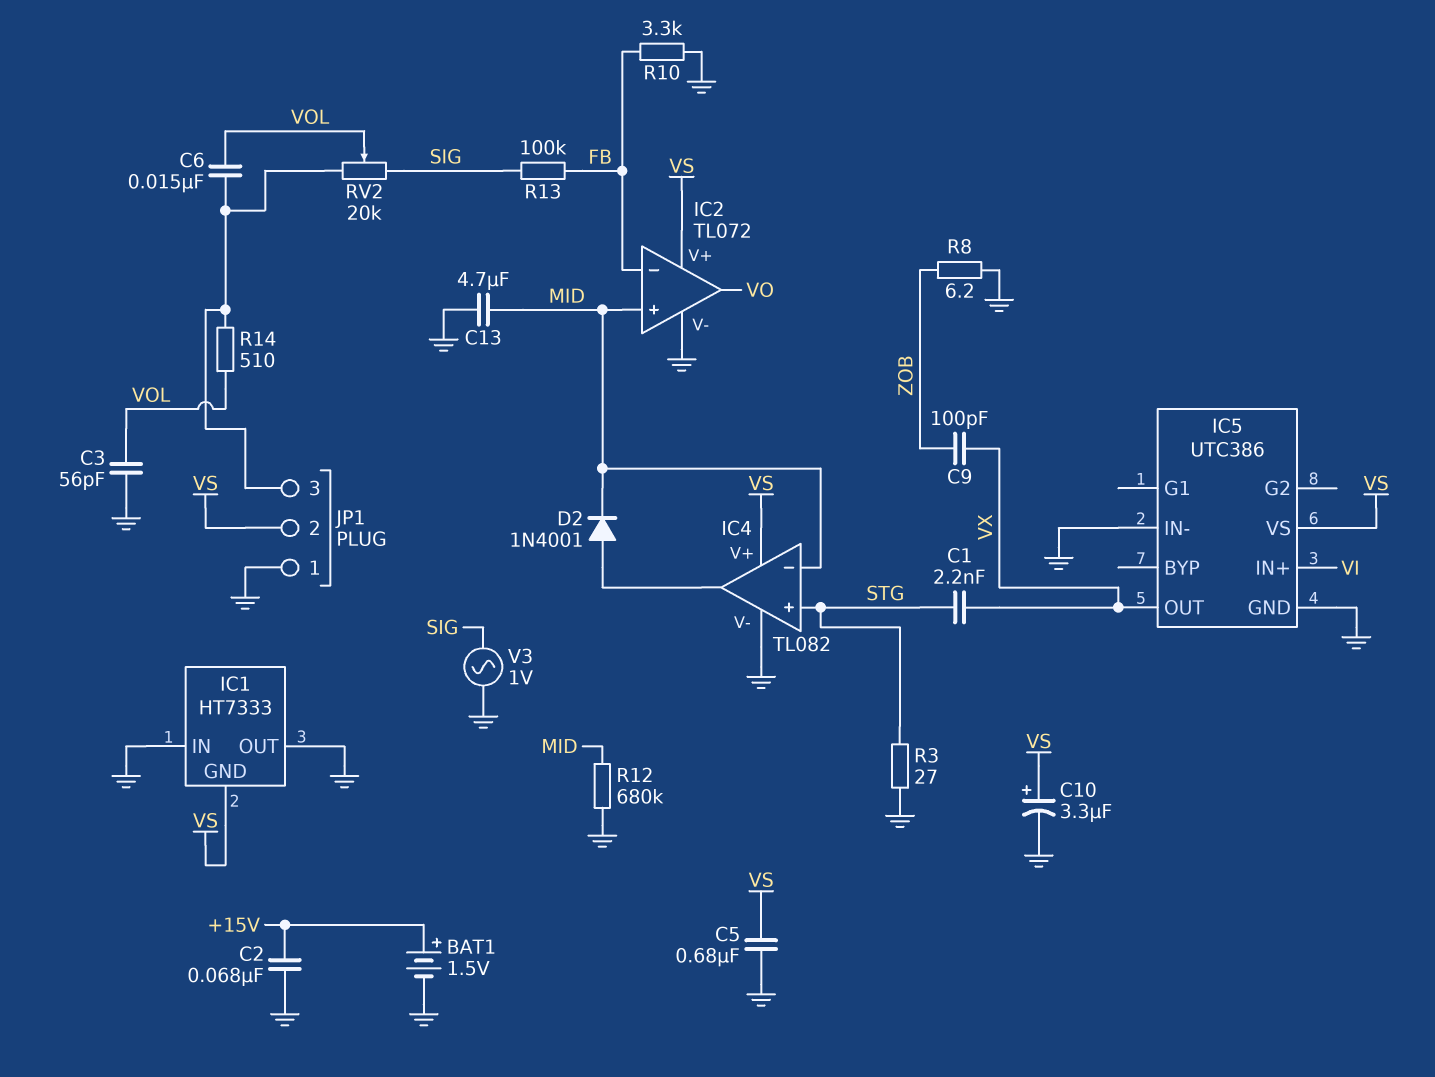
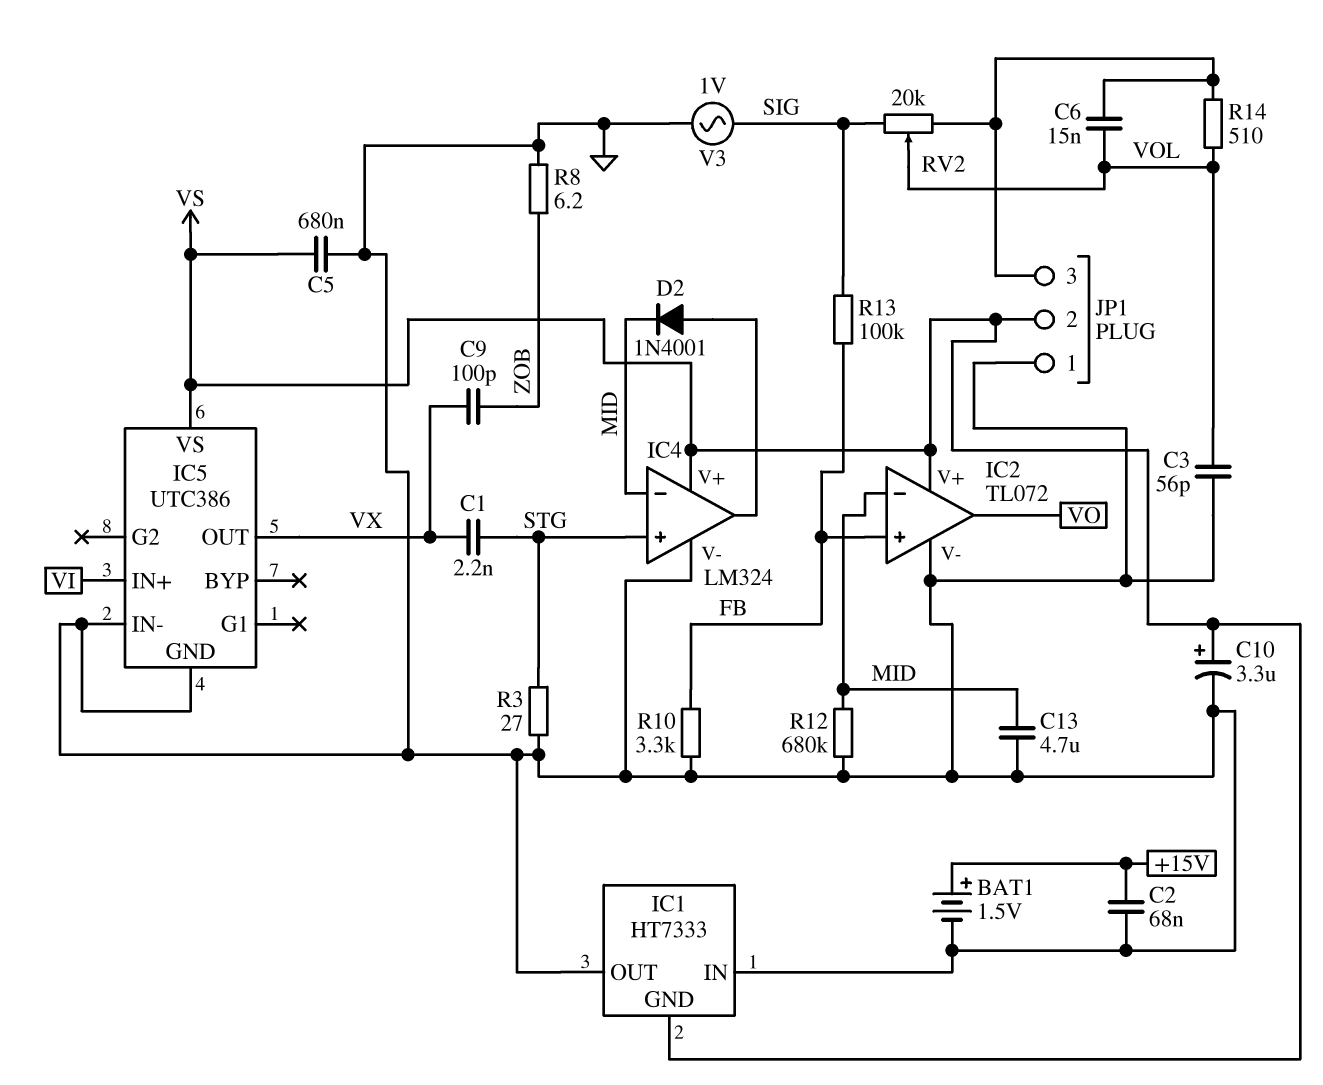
IC2 pin in+: MID -> FB
IC2 pin in-: FB -> MID
IC4: TL082 -> LM324

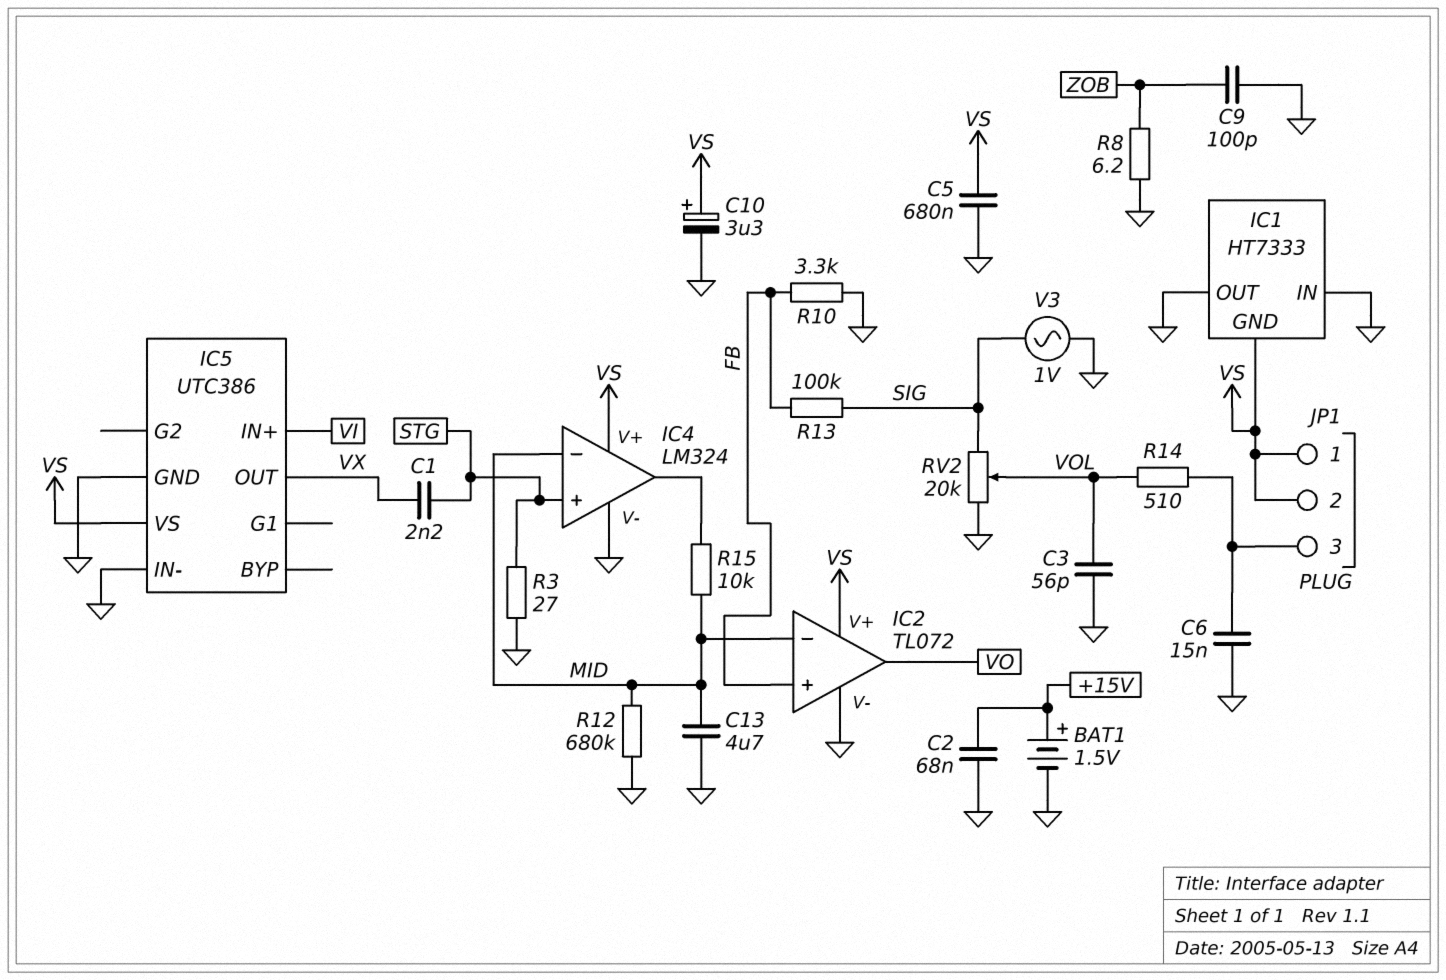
C6: 15nF (JP1/3, VOL) -> 15nF (GND, JP1/3)
C9: 100pF (VX, ZOB) -> 100pF (GND, ZOB)
D2: diode 1N4001 (A IC4/out, K MID) -> none
JP1 pin 1: GND -> VS
R15: none -> 10k (IC4/out, MID)
RV2: 20k (JP1/3, SIG, wiper VOL) -> 20k (GND, SIG, wiper VOL)

